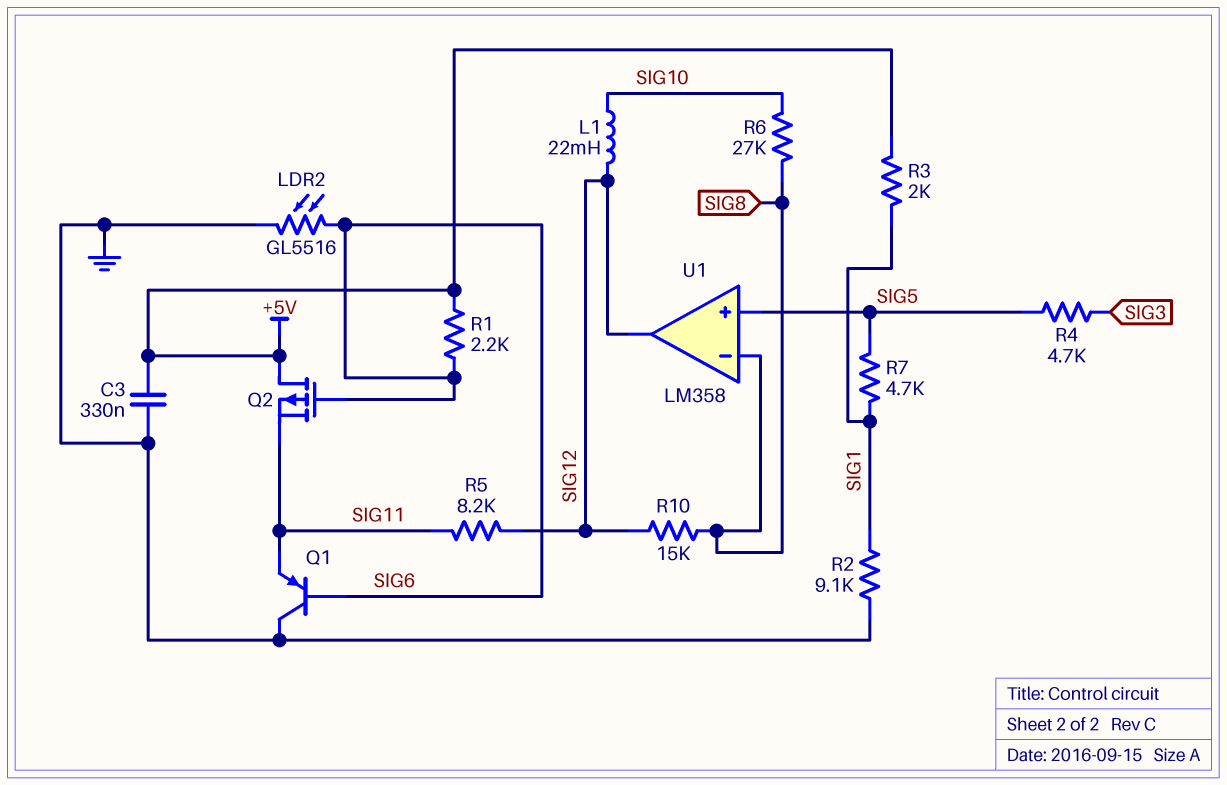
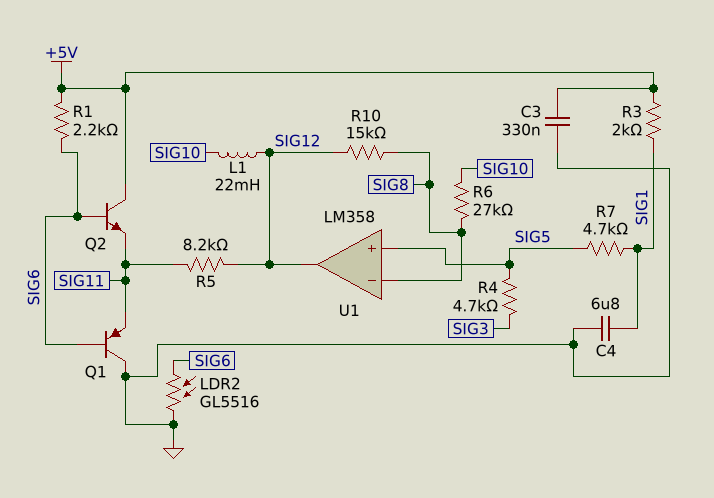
C4: none -> 6.8uF (GND, SIG1)
Q2: PMOS (G SIG6, D +5V, S SIG11) -> NPN (B SIG6, C +5V, E SIG11)
R2: 9.1k (GND, SIG1) -> none

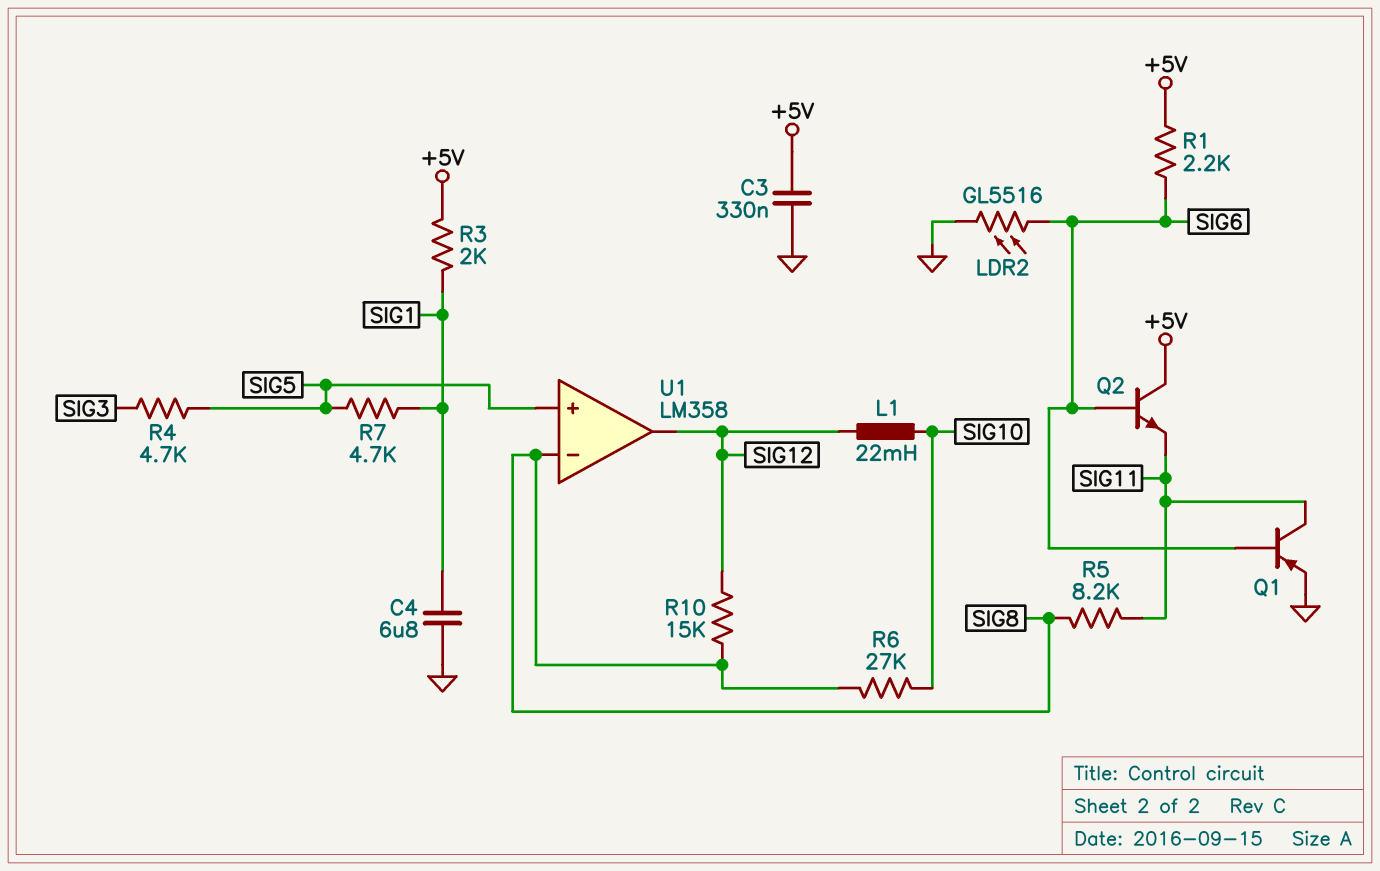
Q1: PNP (B SIG6, C GND, E SIG11) -> PNP (B SIG6, C SIG11, E GND)
R5: 8.2k (SIG11, SIG12) -> 8.2k (SIG8, SIG11)

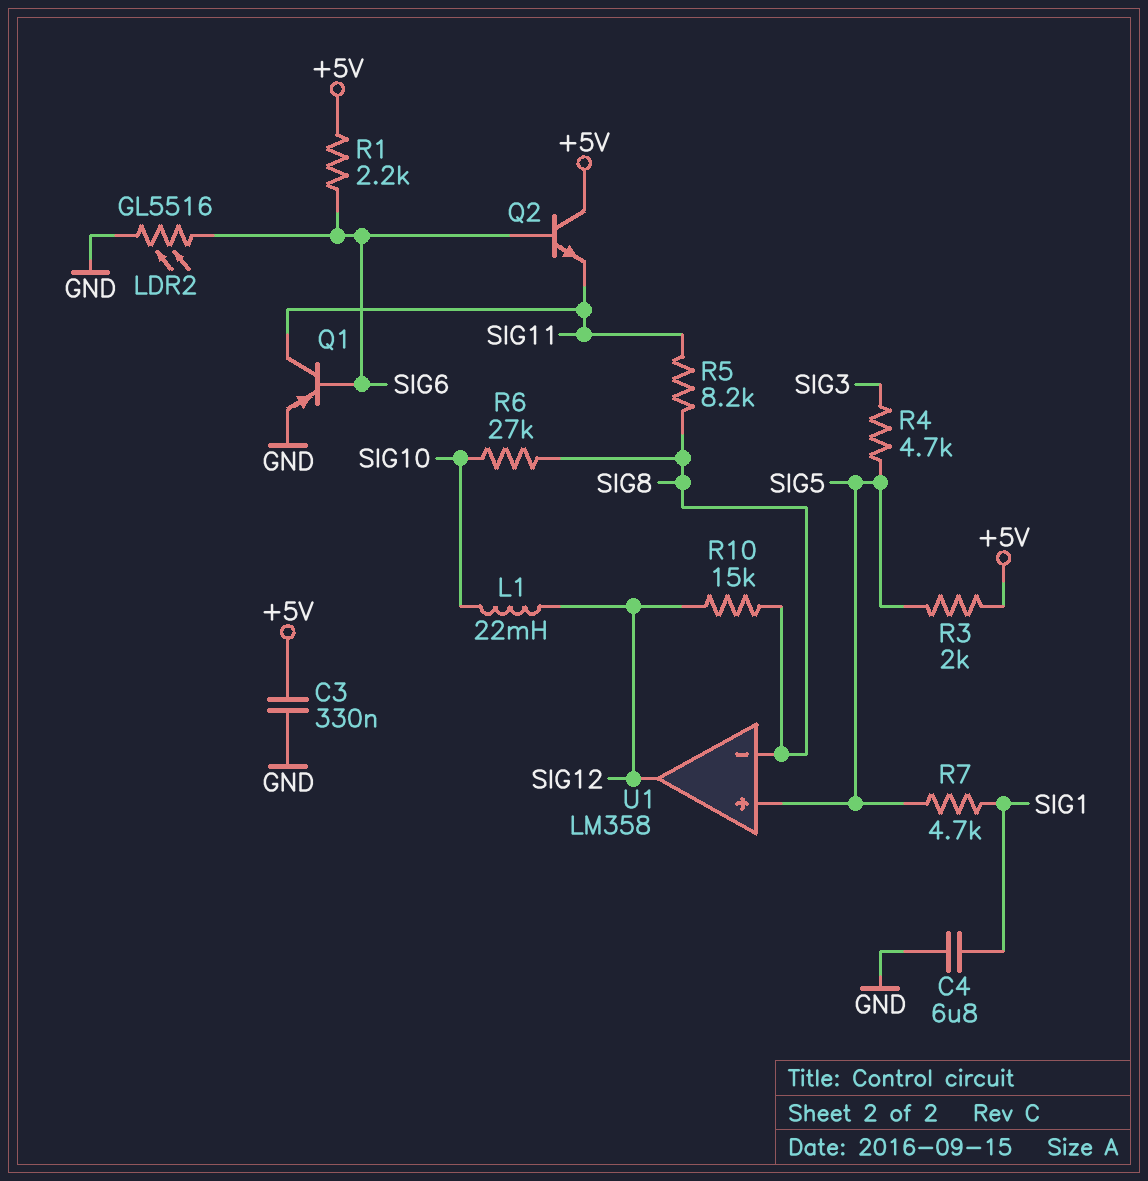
R3: 2k (+5V, SIG1) -> 2k (+5V, SIG5)

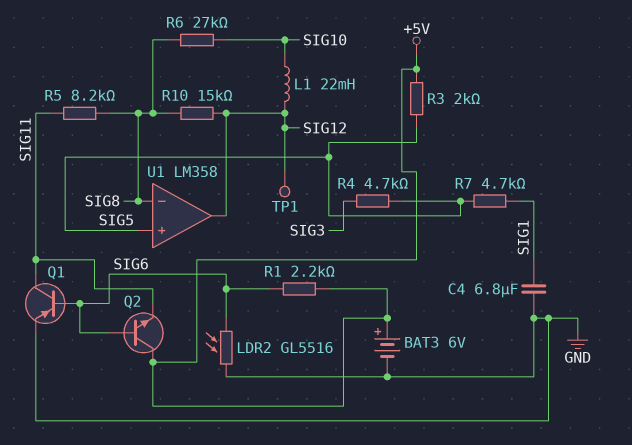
BAT3: none -> 6V (plus +5V, minus GND)
C3: 330nF (+5V, GND) -> none
TP1: none -> test point (SIG12)

